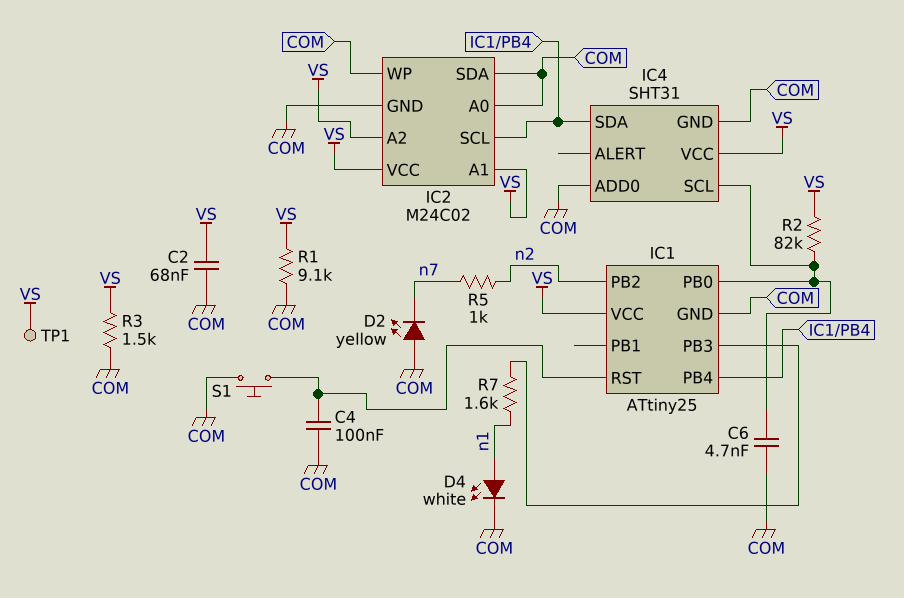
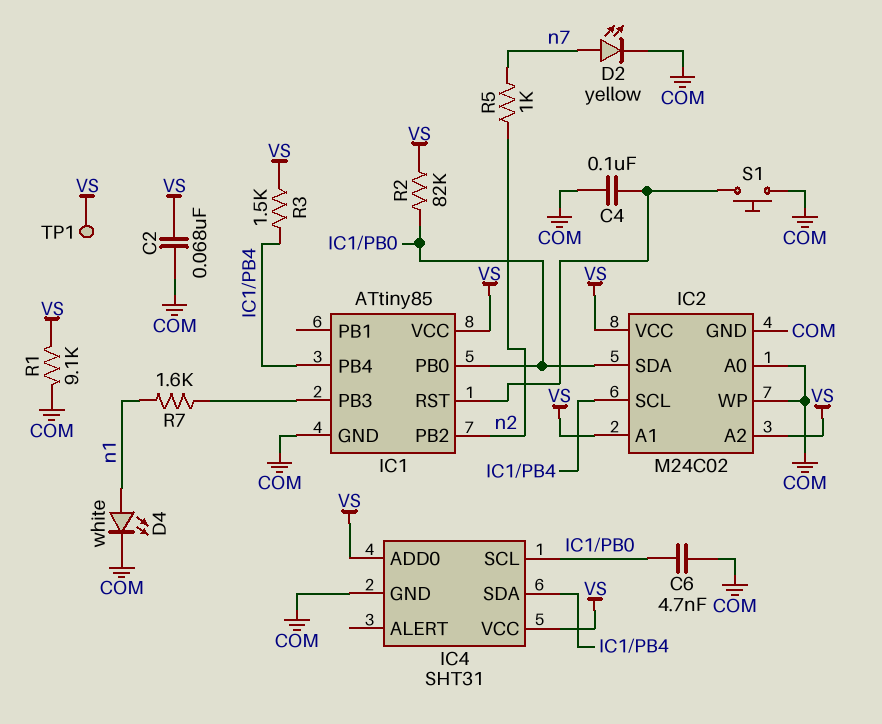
D2: LED yellow (A COM, K n7) -> LED yellow (A n7, K COM)
IC1: ATtiny25 -> ATtiny85
IC2 pin SDA: COM -> IC1/PB0
IC4 pin ADD0: COM -> VS
R3: 1.5k (COM, VS) -> 1.5k (IC1/PB4, VS)

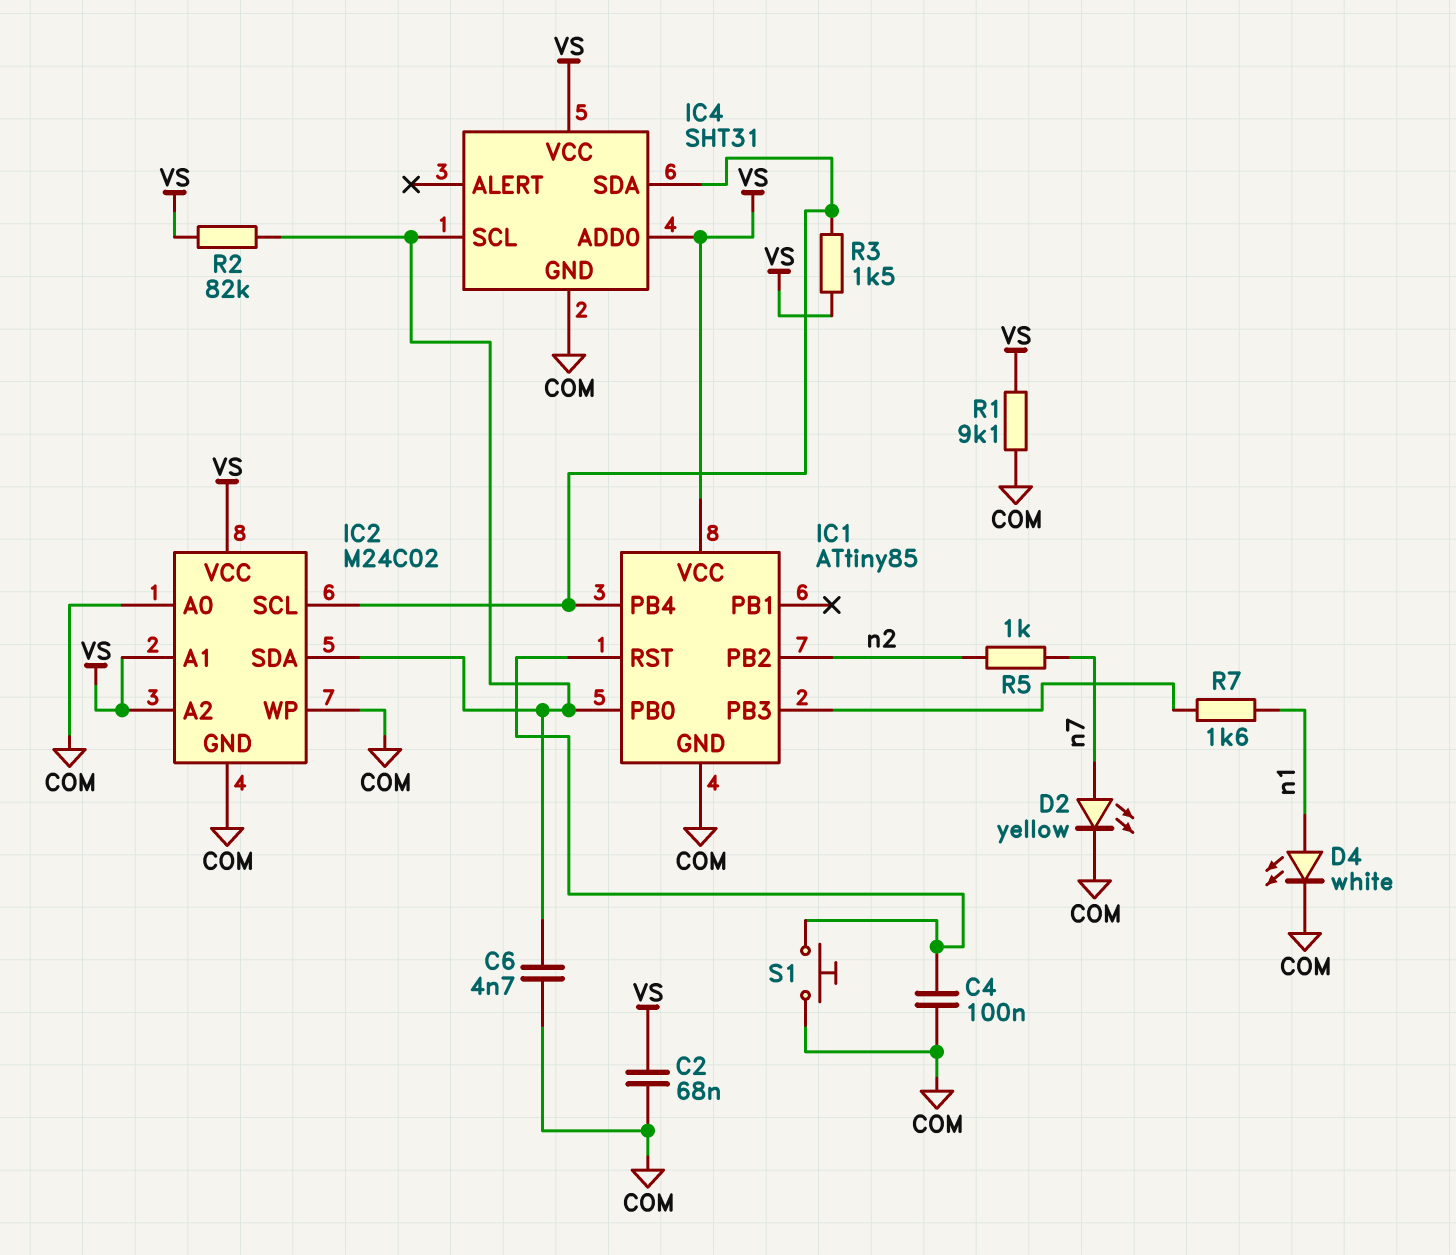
TP1: test point (VS) -> none

